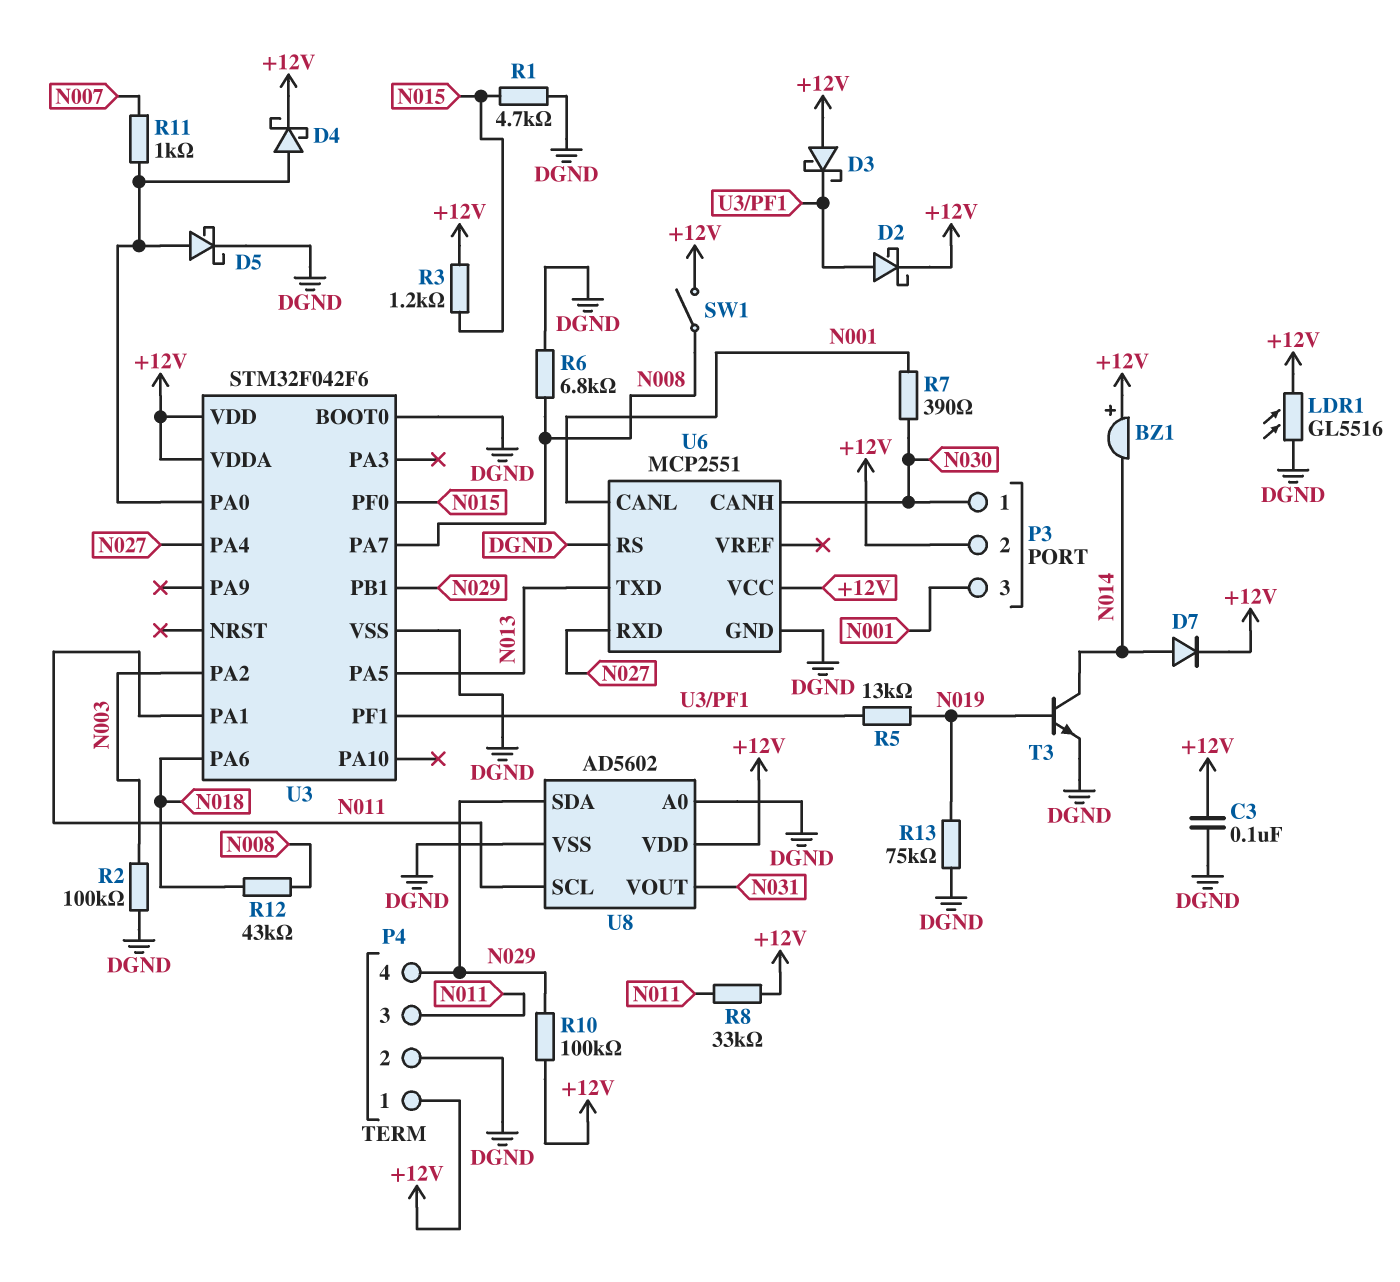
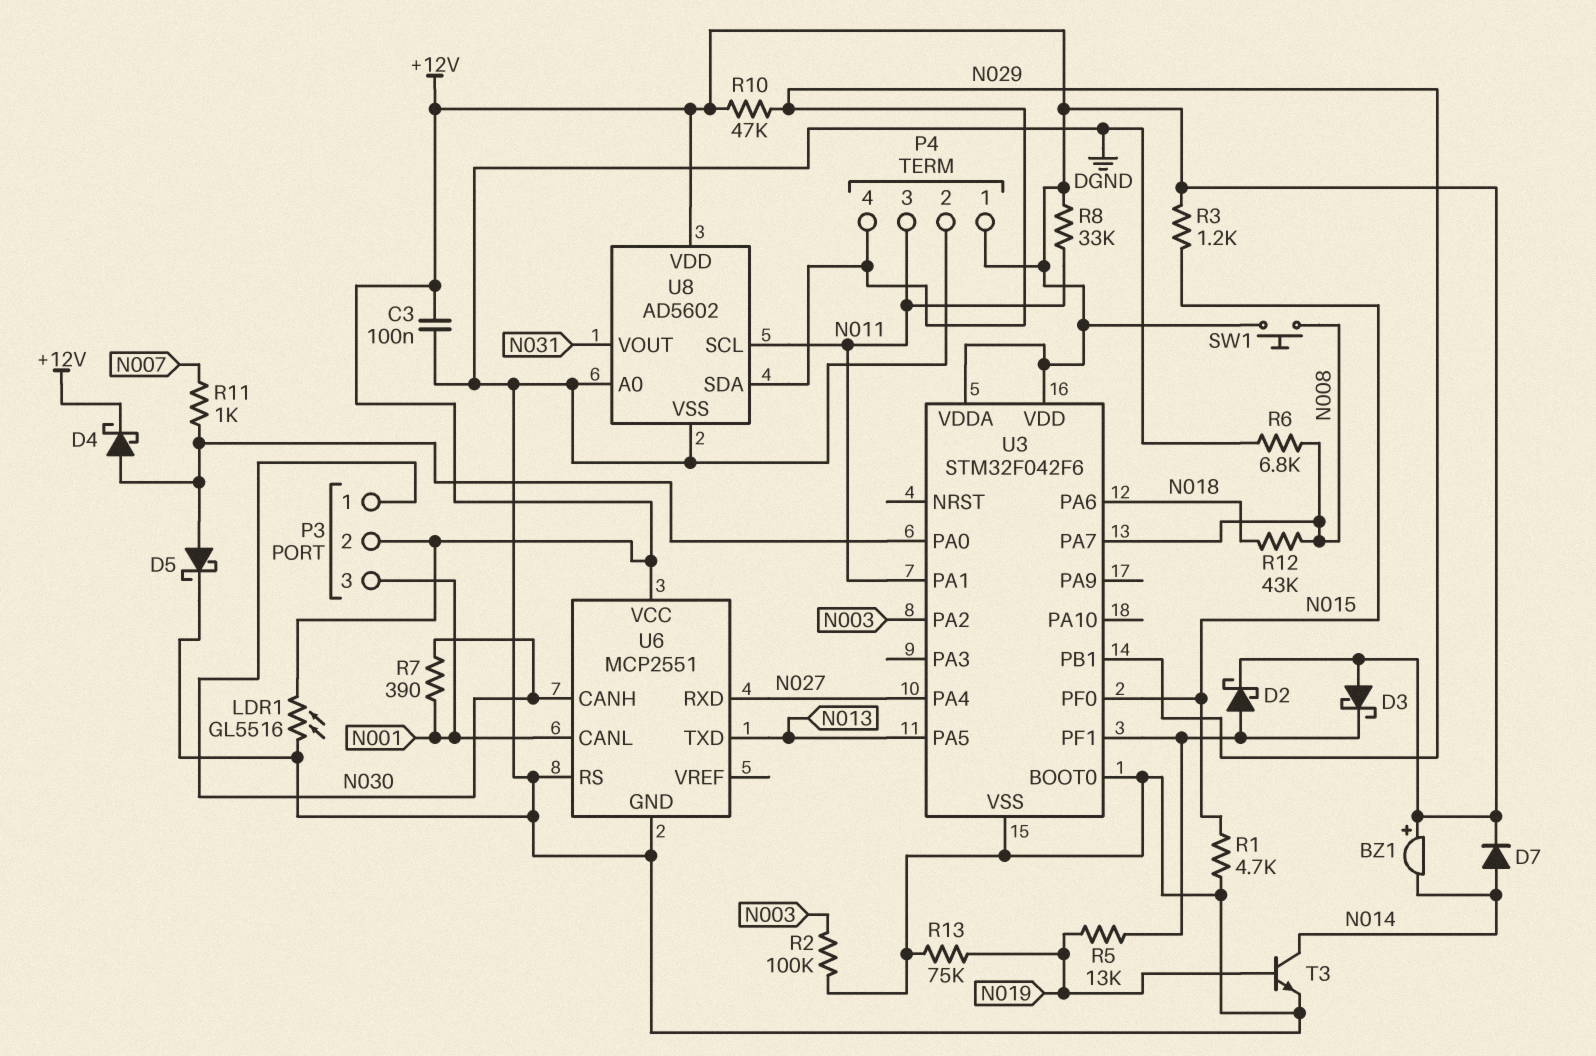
R10: 100k (+12V, N029) -> 47k (+12V, N029)
SW1: switch (+12V, N008) -> button (+12V, N008)

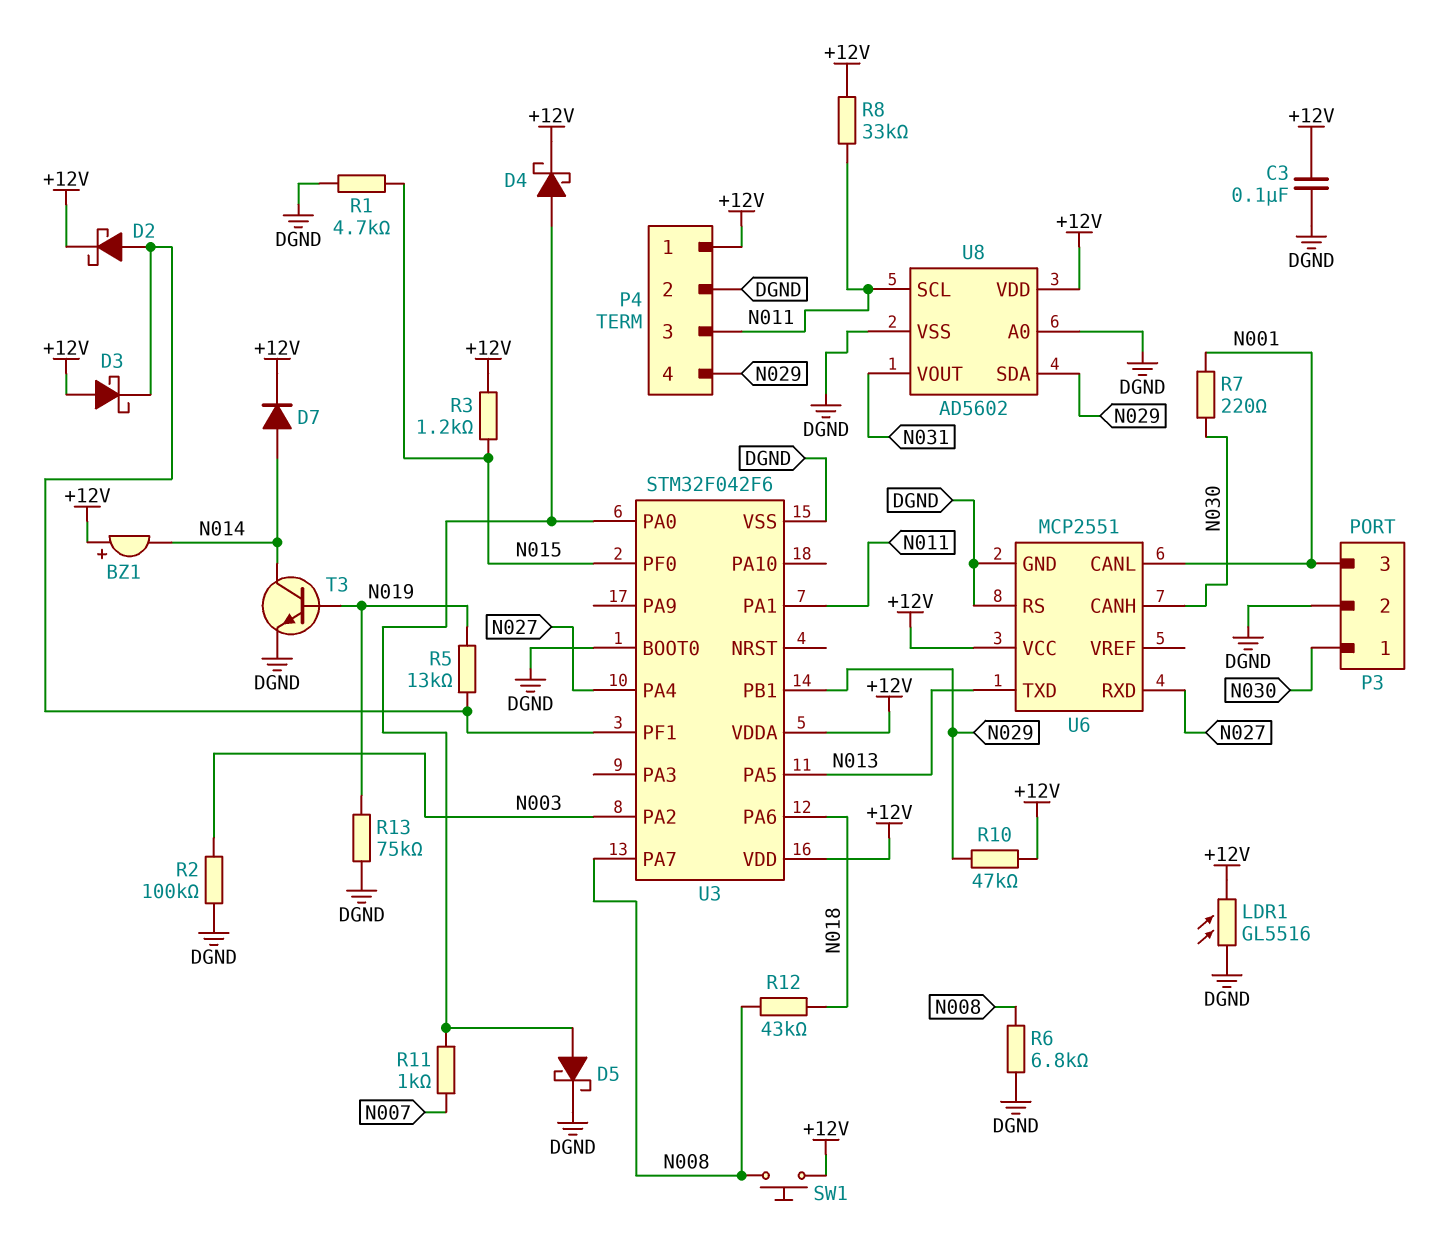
P3 pin 2: +12V -> DGND
R7: 390 (N001, N030) -> 220 (N001, N030)

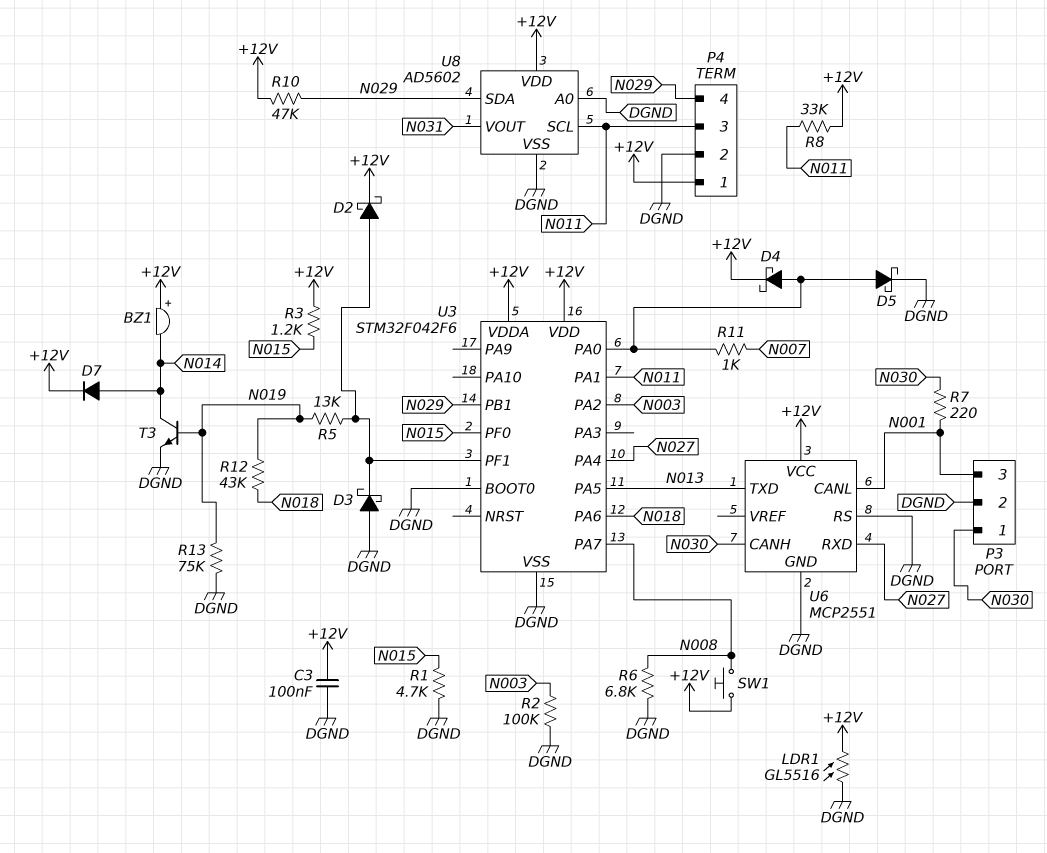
D3: schottky (A +12V, K U3/PF1) -> schottky (A DGND, K U3/PF1)
R12: 43k (N008, N018) -> 43k (N018, N019)

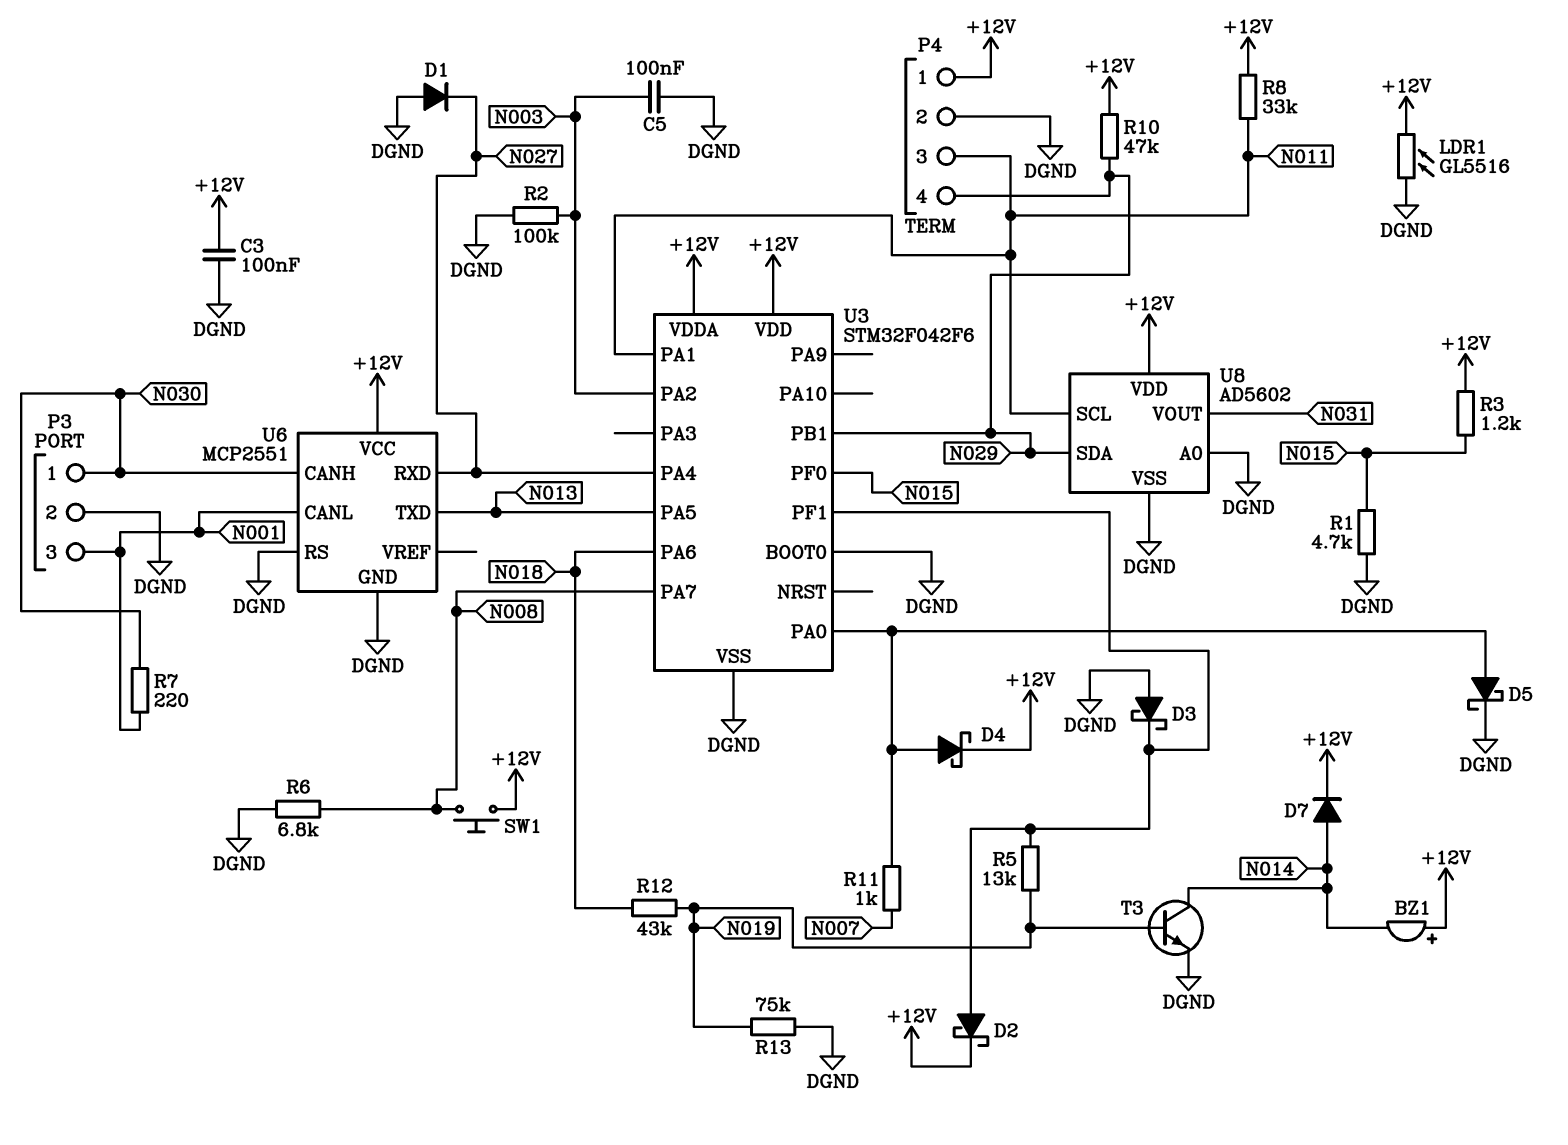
C5: none -> 100nF (DGND, N003)
D1: none -> diode (A DGND, K N027)

